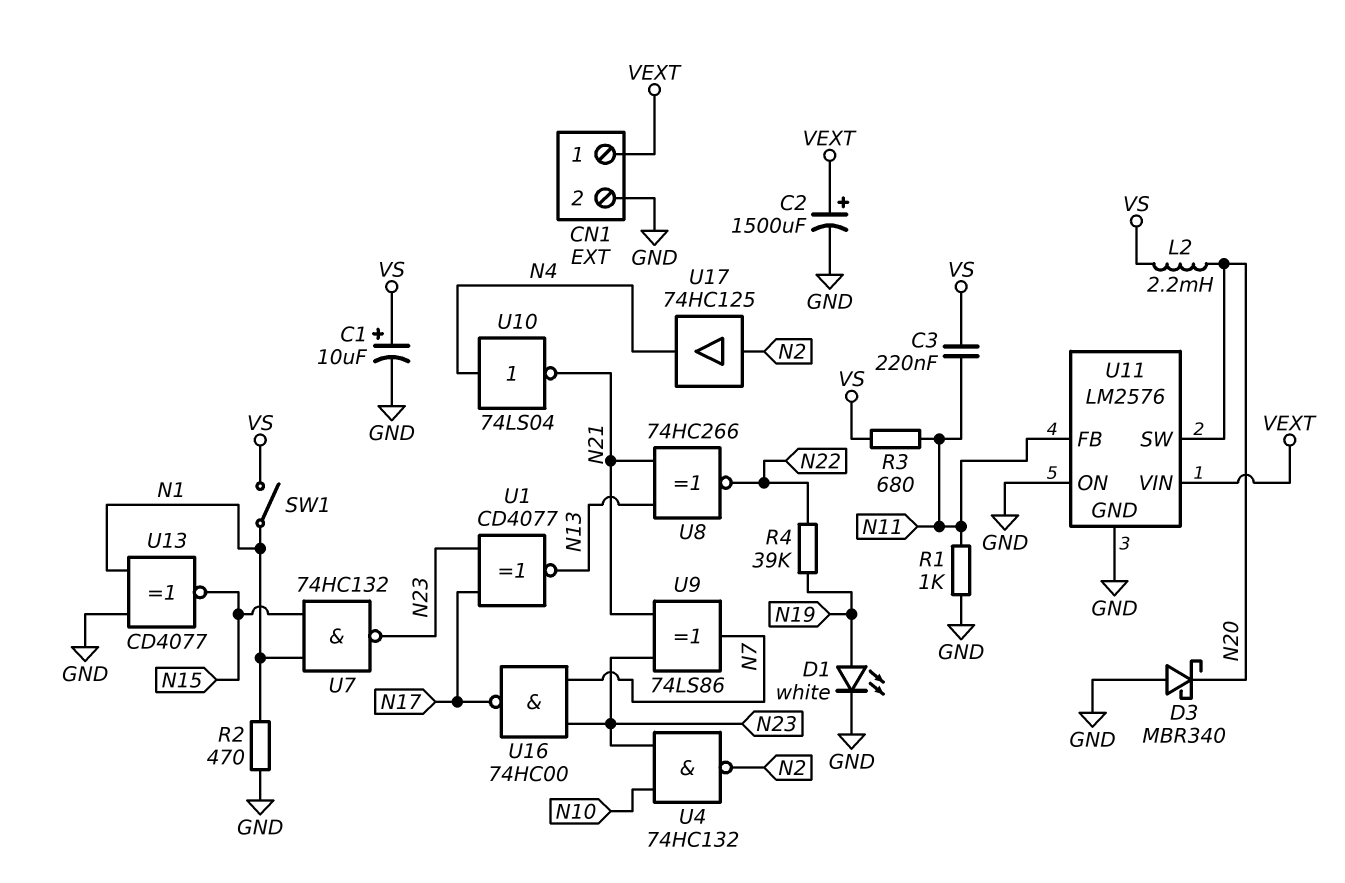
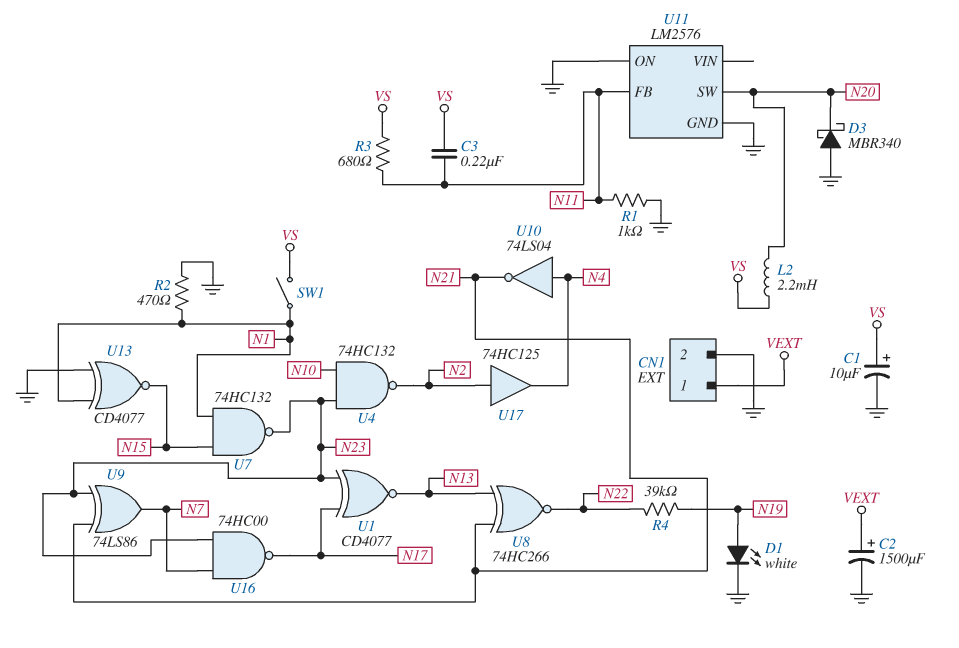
U11 pin VIN: VEXT -> none

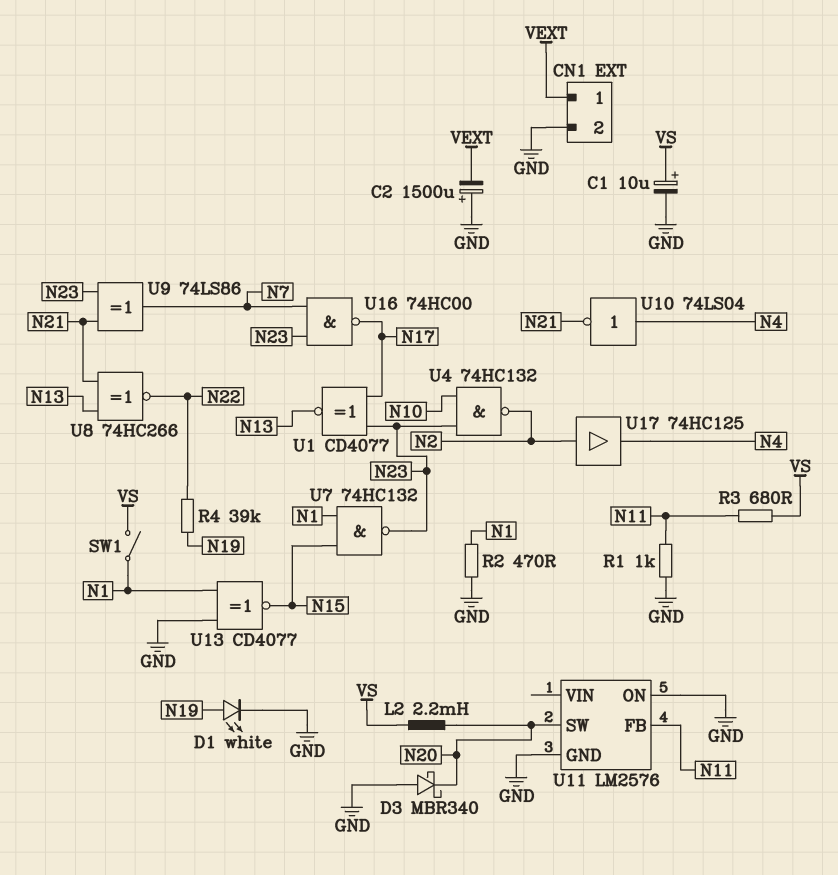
C2: 1500uF (plus VEXT, minus GND) -> 1500uF (plus GND, minus VEXT)
C3: 220nF (N11, VS) -> none

